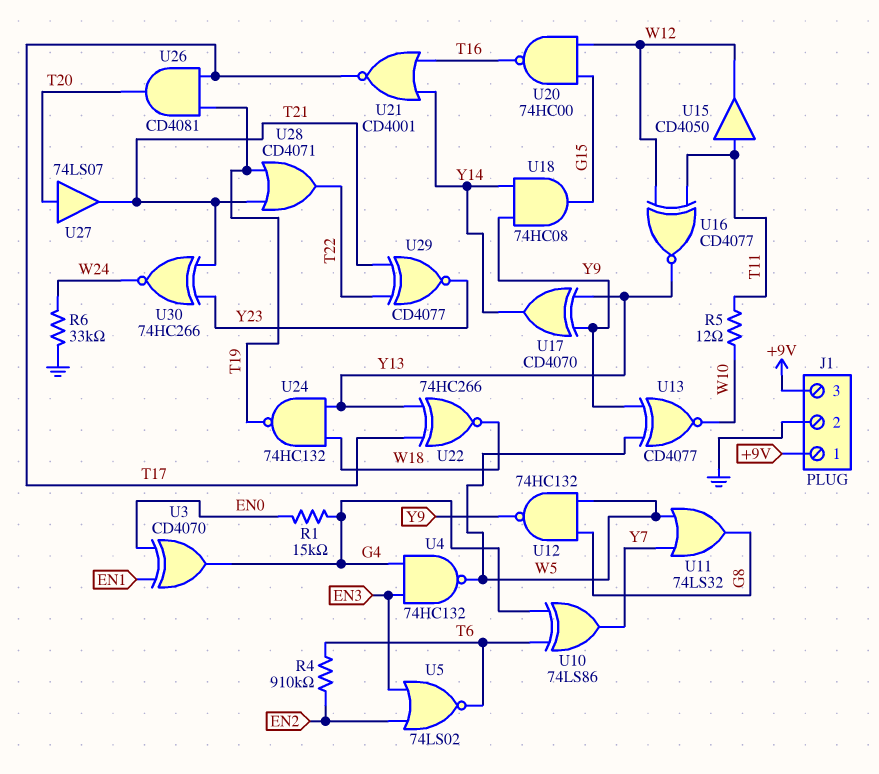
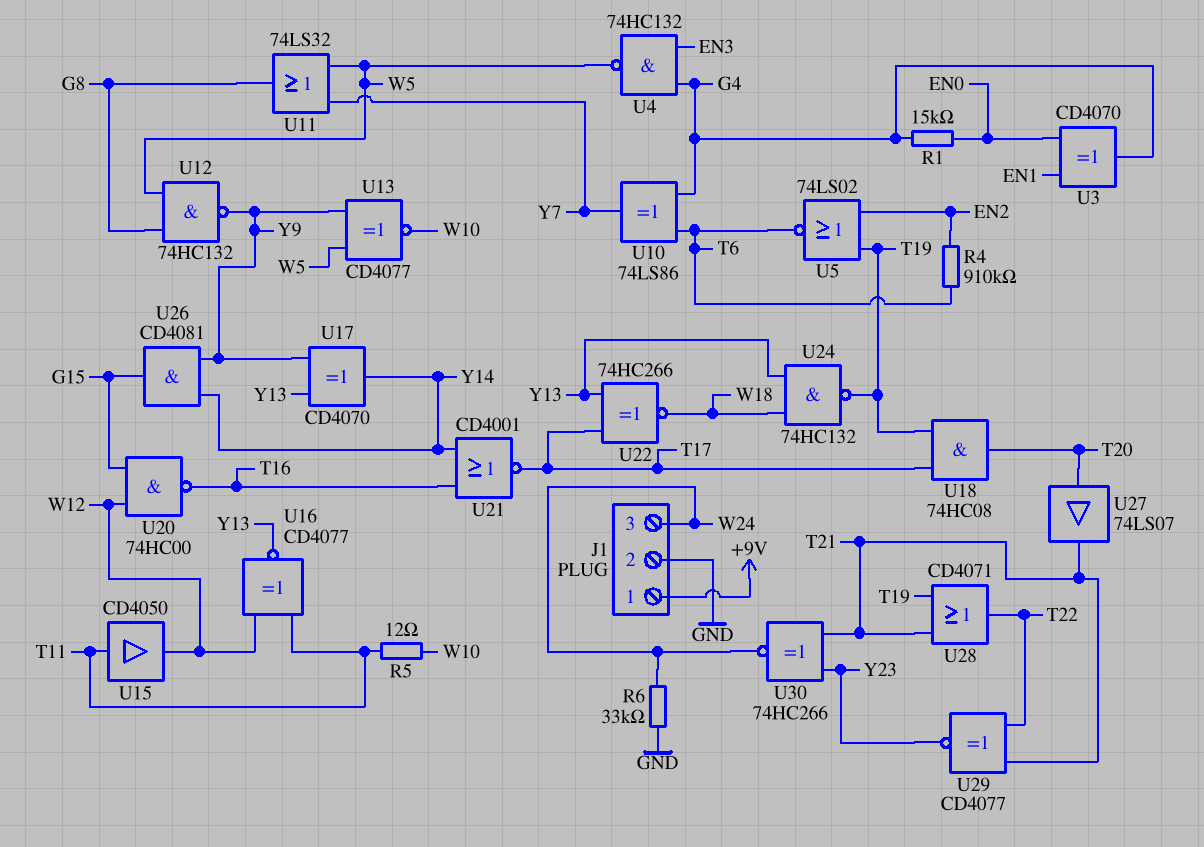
J1 pin 3: +9V -> W24
U5: NOR 74LS02 (in EN2, in EN3, out T6) -> NOR 74LS02 (in EN2, in T19, out T6)
U18: AND 74HC08 (in Y9, in Y14, out G15) -> AND 74HC08 (in T17, in T19, out T20)
U26: AND CD4081 (in T17, in T19, out T20) -> AND CD4081 (in Y9, in Y14, out G15)

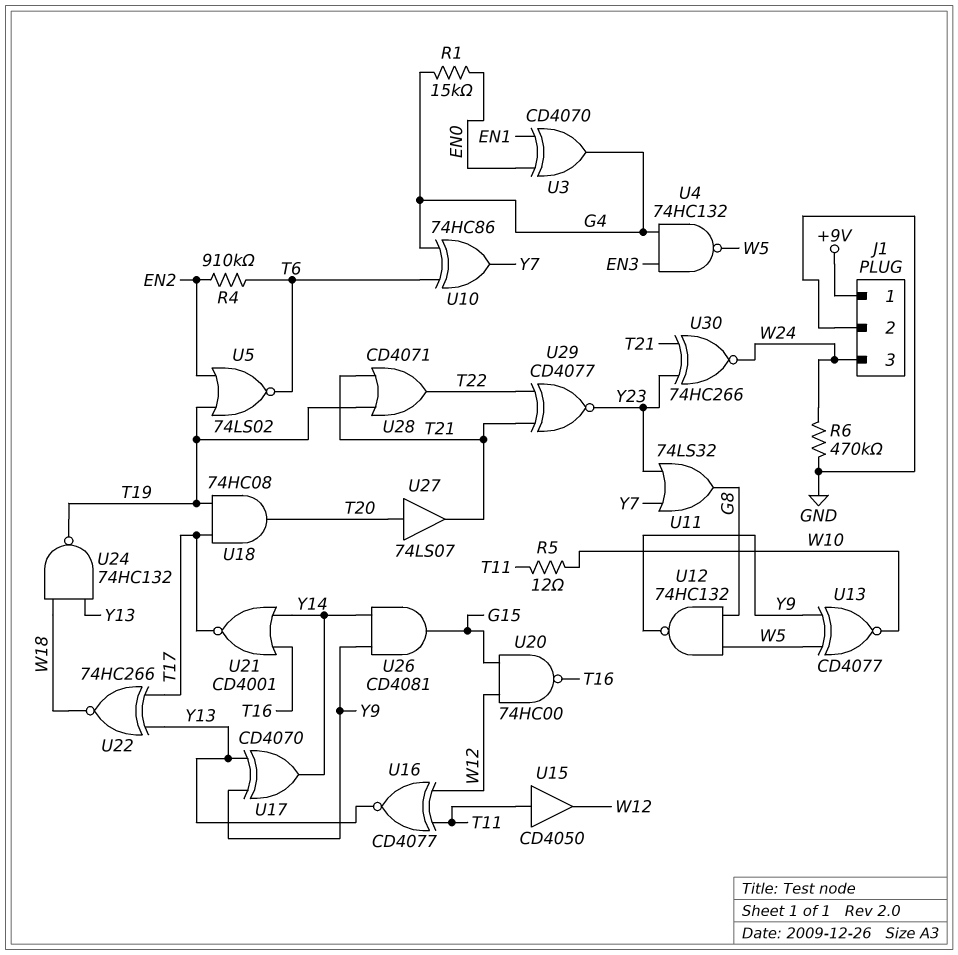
R6: 33k (GND, W24) -> 470k (GND, W24)
U10: XOR 74LS86 (in G4, in T6, out Y7) -> XOR 74HC86 (in G4, in T6, out Y7)
U11: OR 74LS32 (in W5, in Y7, out G8) -> OR 74LS32 (in Y7, in Y23, out G8)

